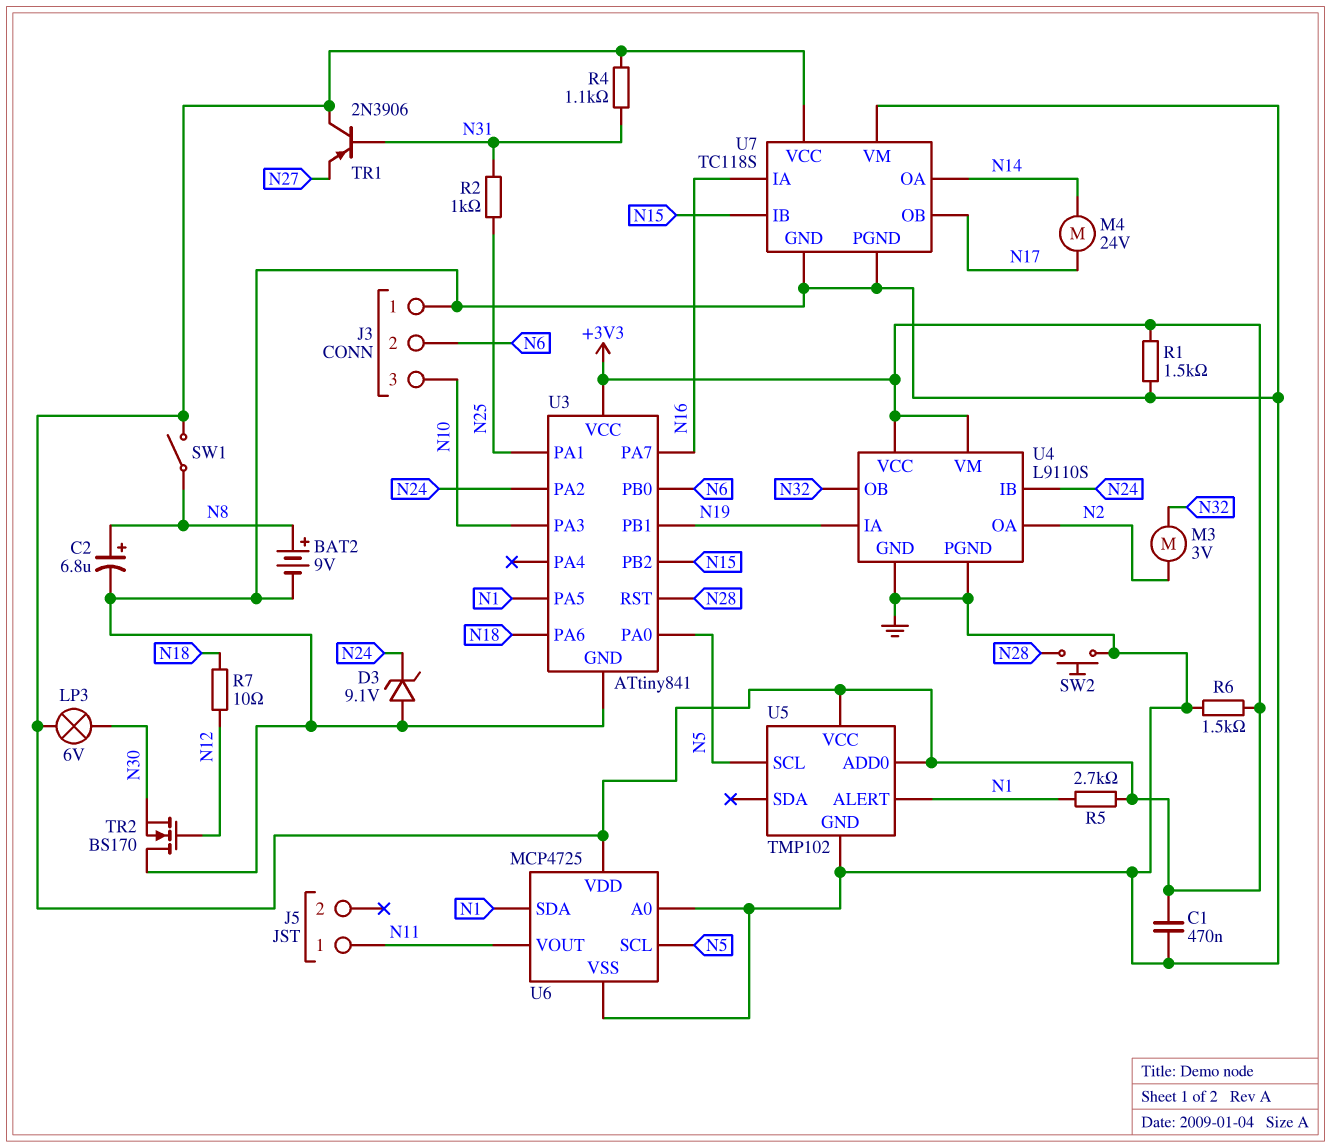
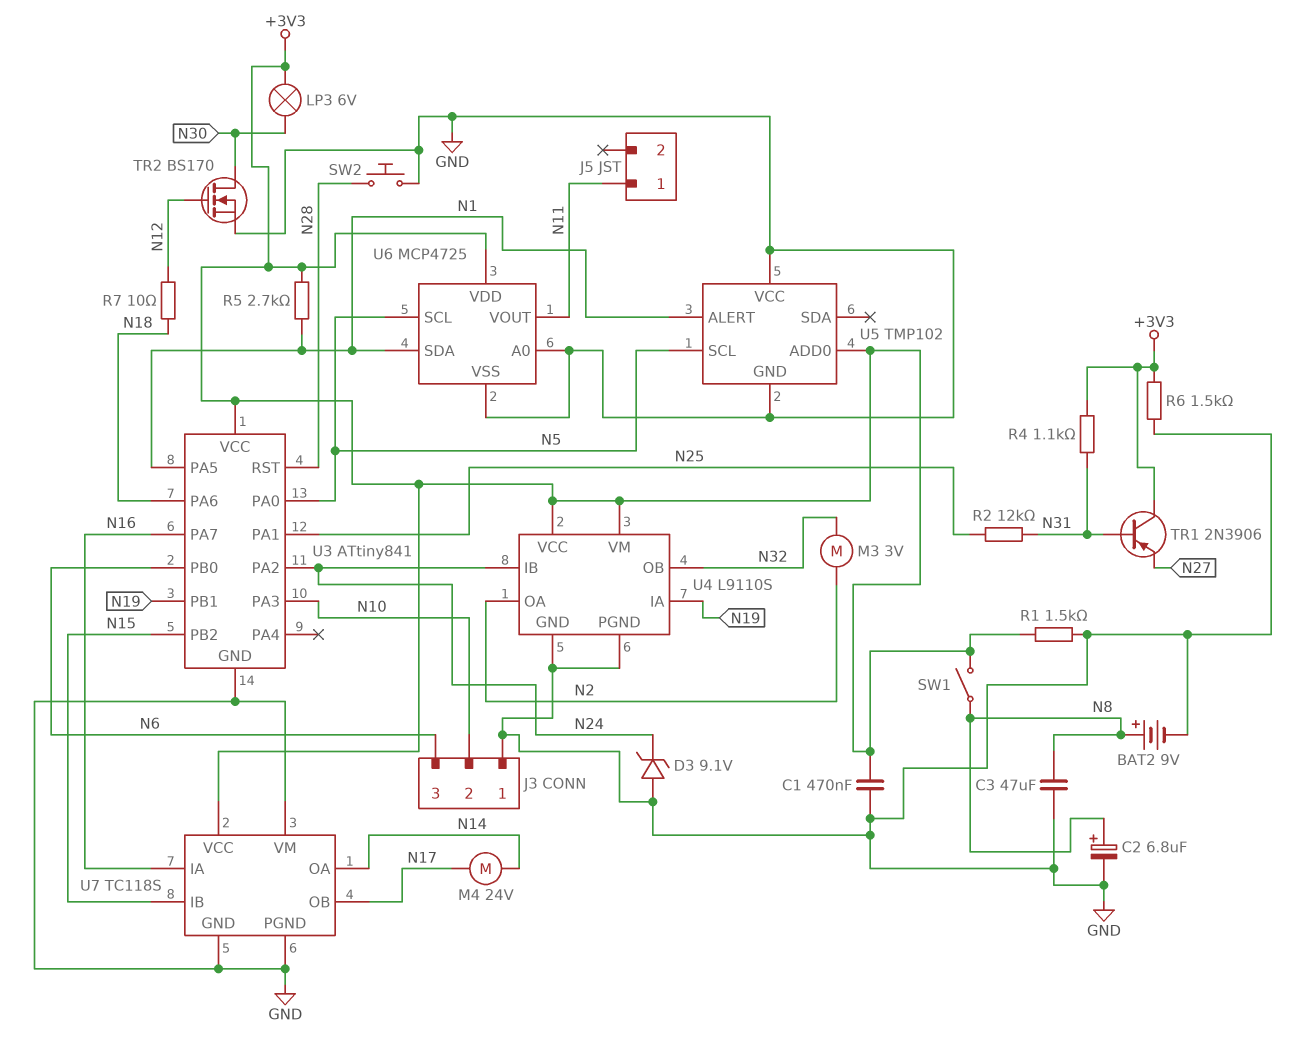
C3: none -> 47uF (GND, N8)
J3 pin 2: N6 -> N10
J3 pin 3: N10 -> N6
R2: 1k (N25, N31) -> 12k (N25, N31)
TR2: NMOS BS170 (G N12, D GND, S N30) -> NMOS BS170 (G N12, D N30, S GND)
U5 pin VCC: +3V3 -> GND

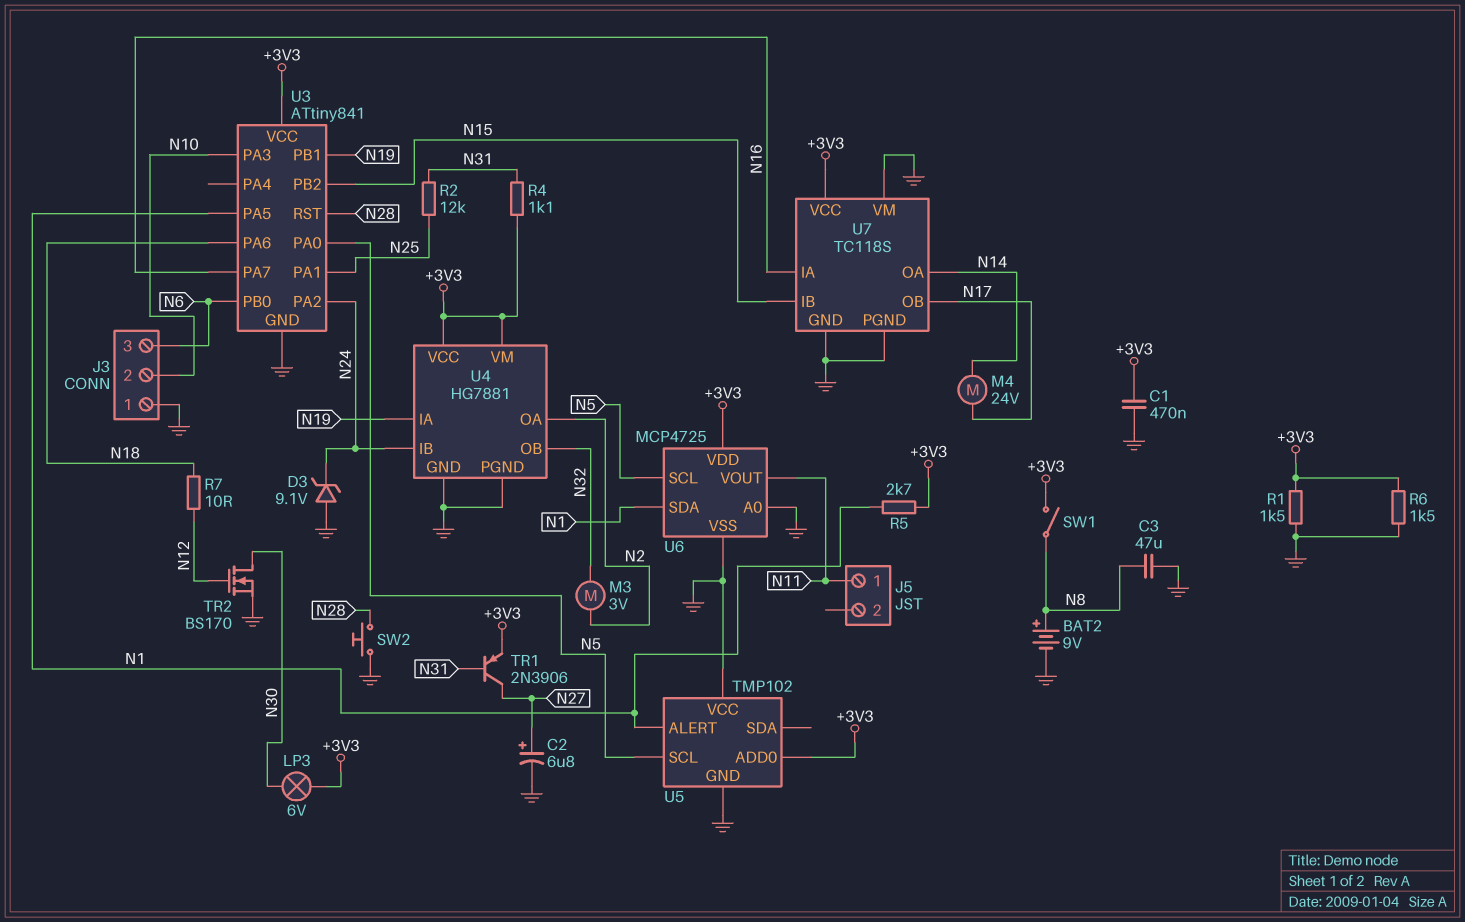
C2: 6.8uF (plus N8, minus GND) -> 6.8uF (plus N27, minus GND)
TR1: PNP 2N3906 (B N31, C +3V3, E N27) -> PNP 2N3906 (B N31, C N27, E +3V3)
U4: L9110S -> HG7881

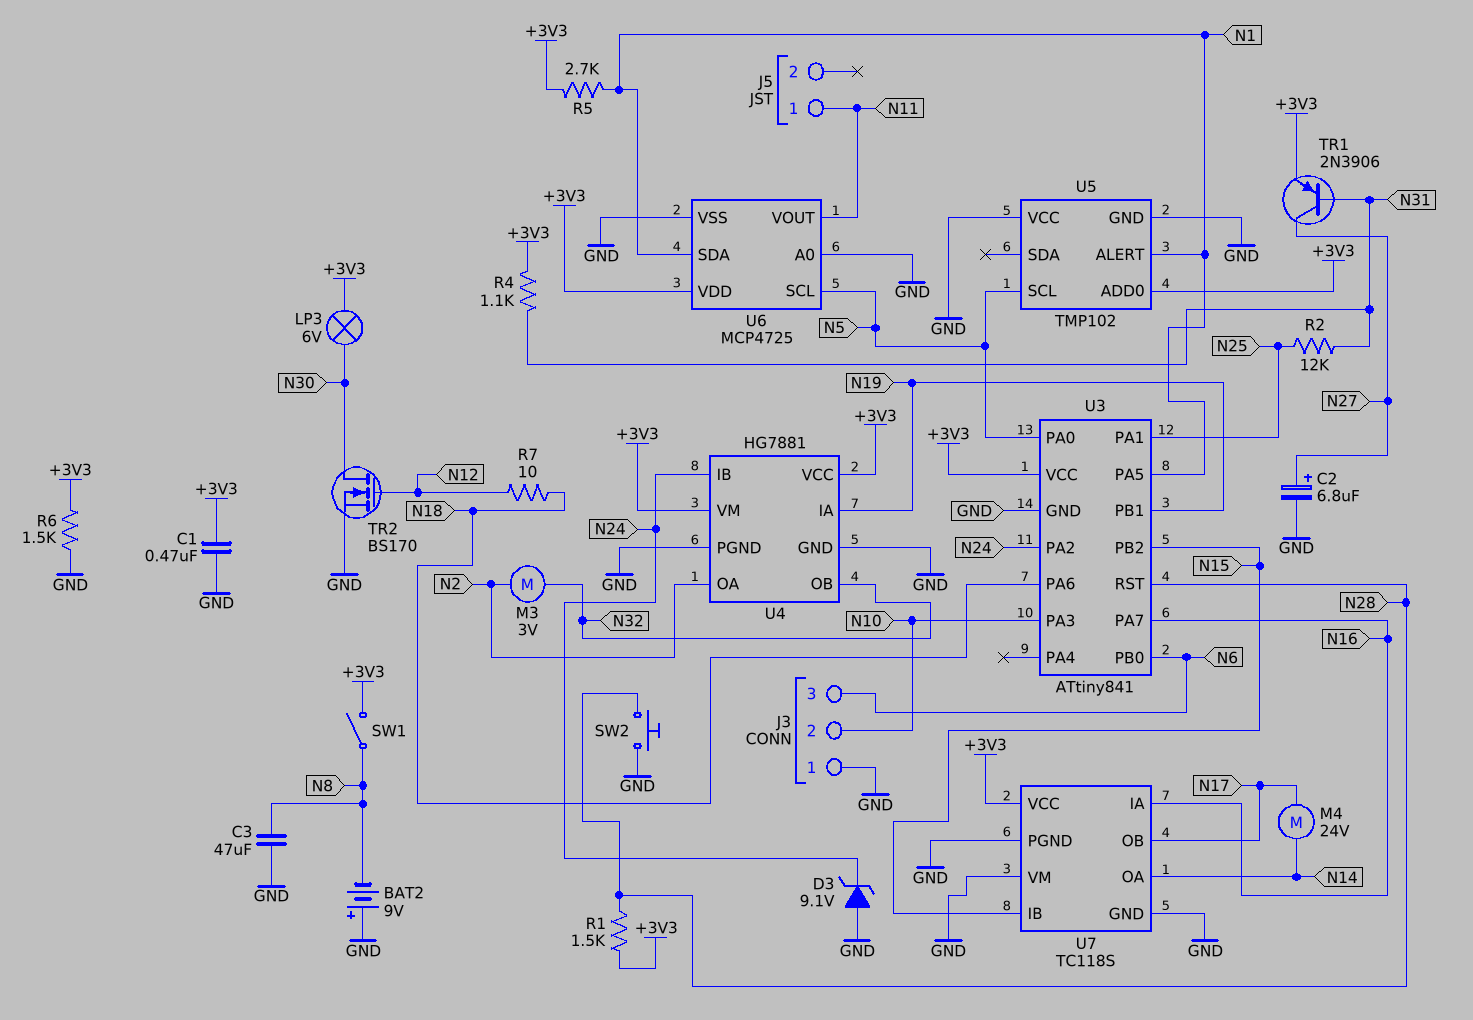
BAT2: 9V (plus N8, minus GND) -> 9V (plus GND, minus N8)
R1: 1.5k (+3V3, GND) -> 1.5k (+3V3, N28)

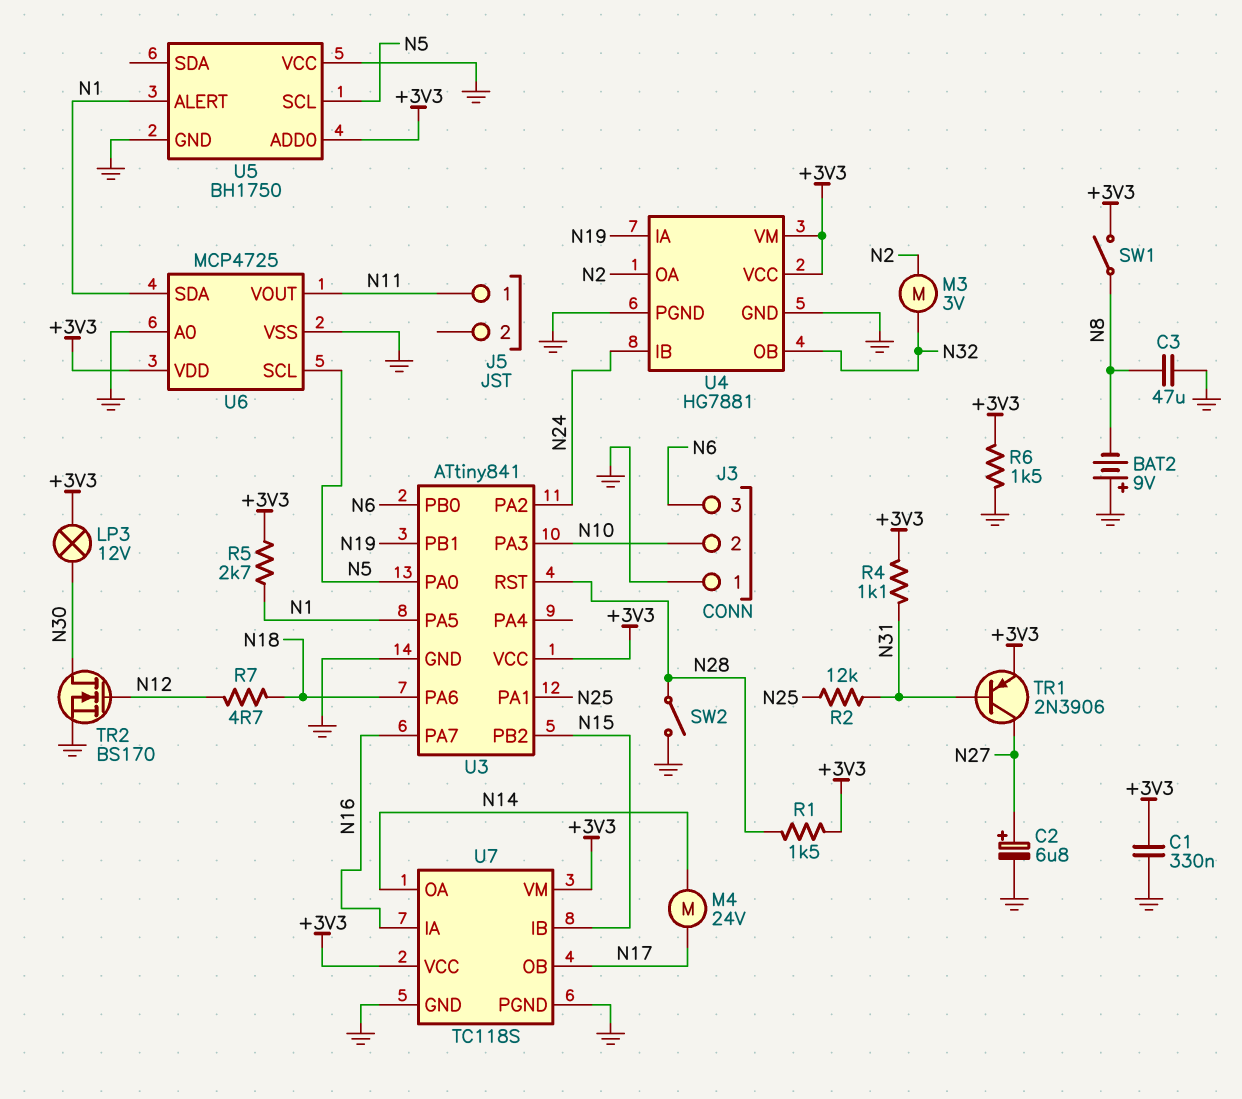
C1: 470nF (+3V3, GND) -> 330nF (+3V3, GND)
D3: zener 9.1V (A GND, K N24) -> none
LP3: lamp 6V (+3V3, N30) -> lamp 12V (+3V3, N30)
R7: 10 (N12, N18) -> 4.7 (N12, N18)
SW2: button (GND, N28) -> switch (GND, N28)
U5: TMP102 -> BH1750
U7 pin VM: GND -> +3V3

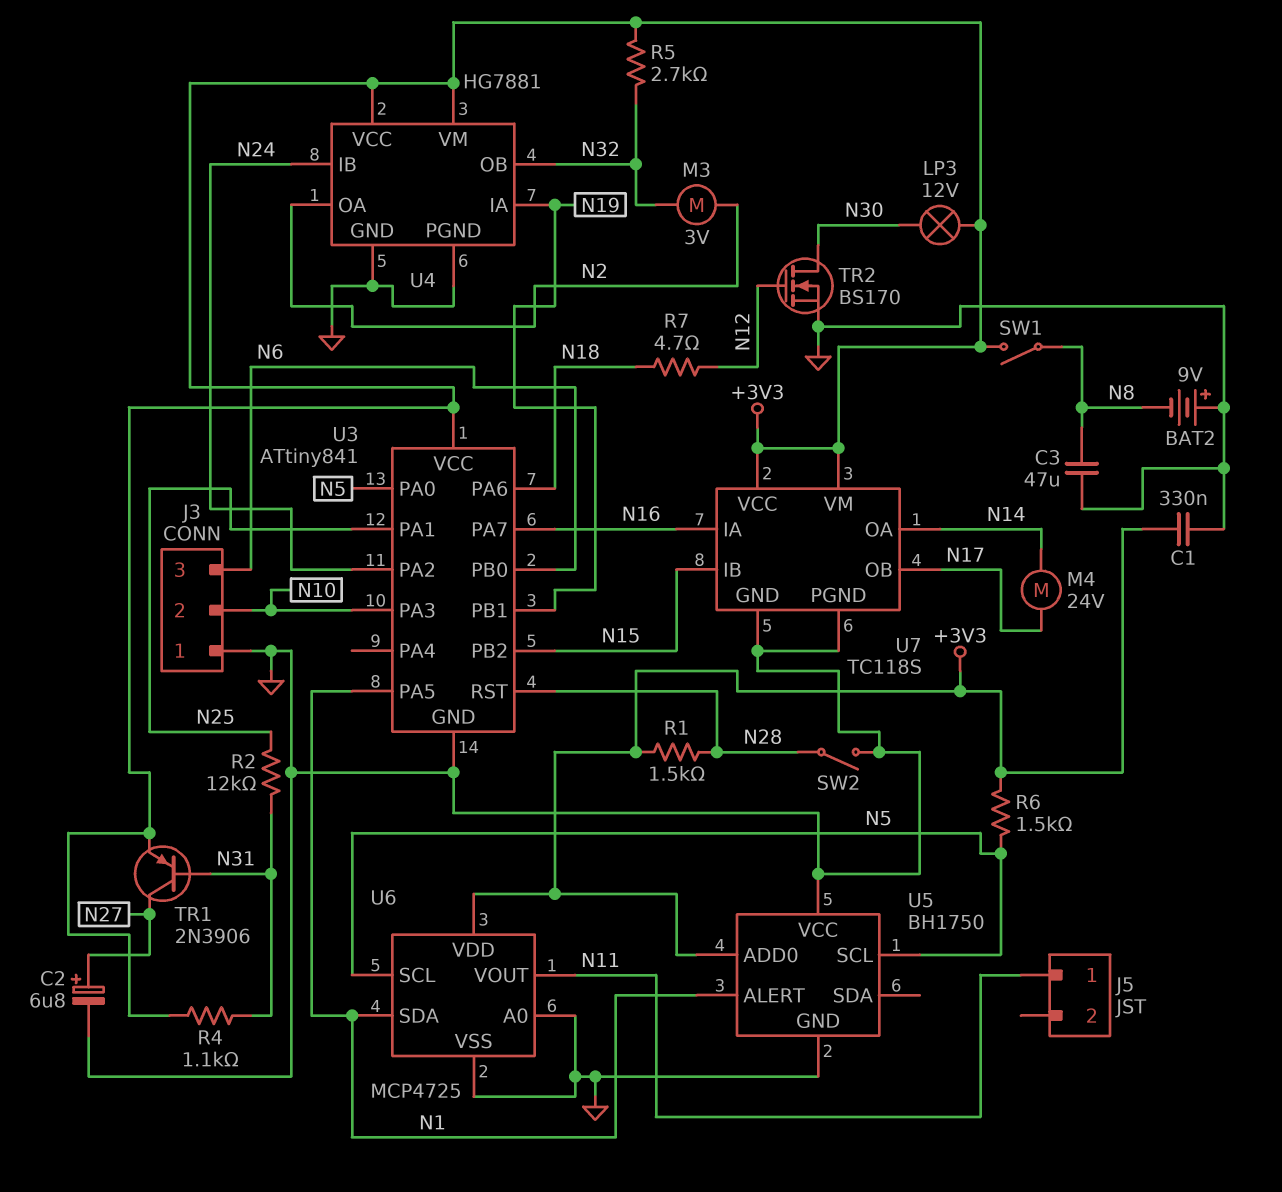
R5: 2.7k (+3V3, N1) -> 2.7k (+3V3, N32)
R6: 1.5k (+3V3, GND) -> 1.5k (+3V3, N5)

